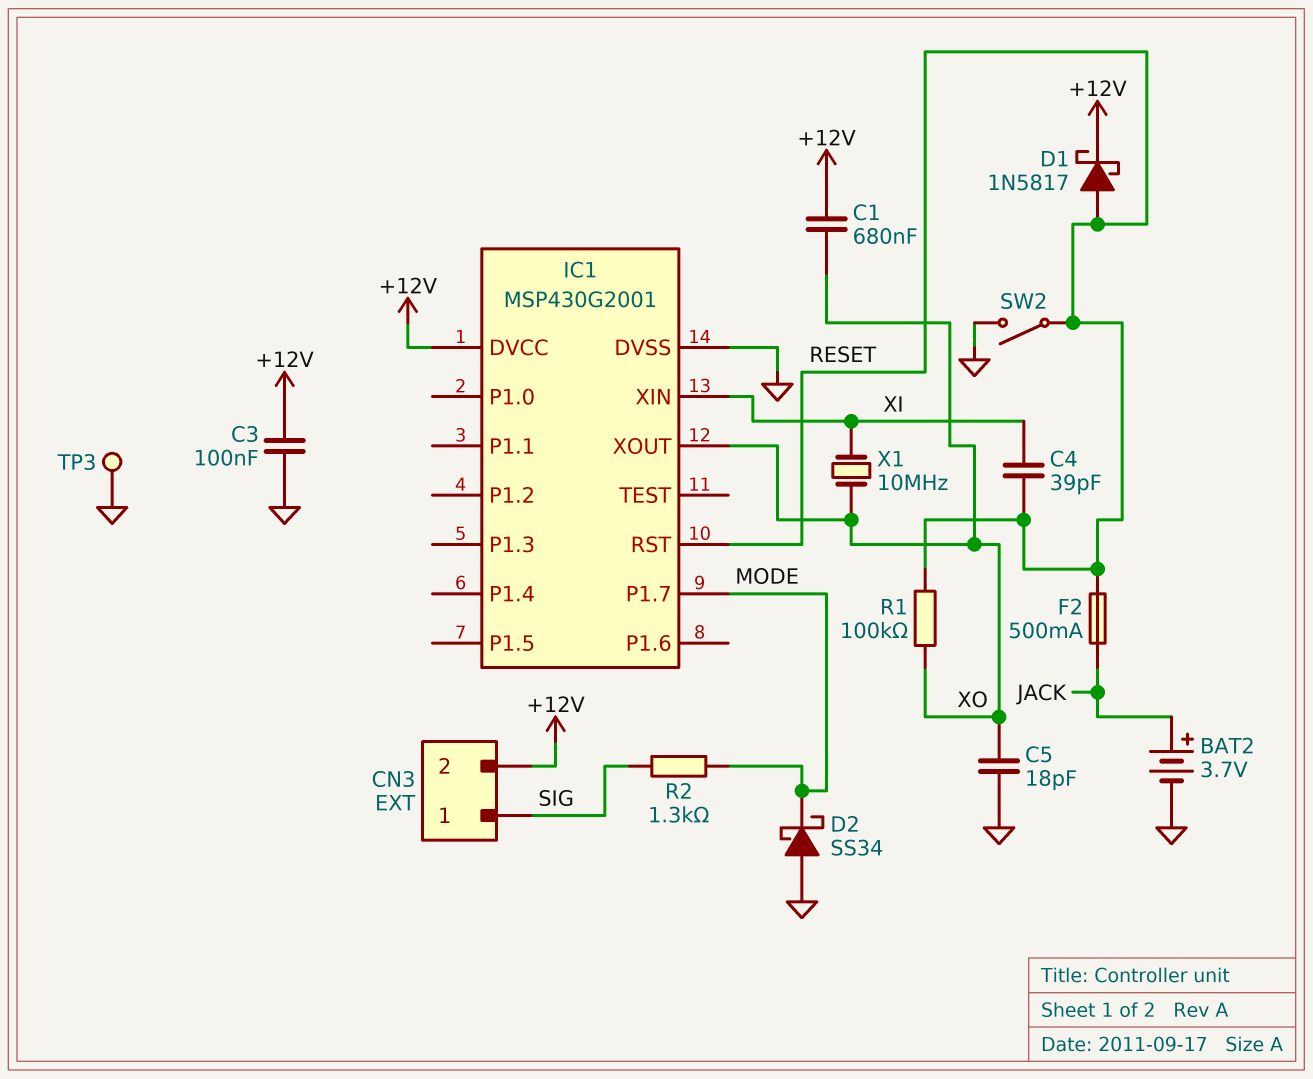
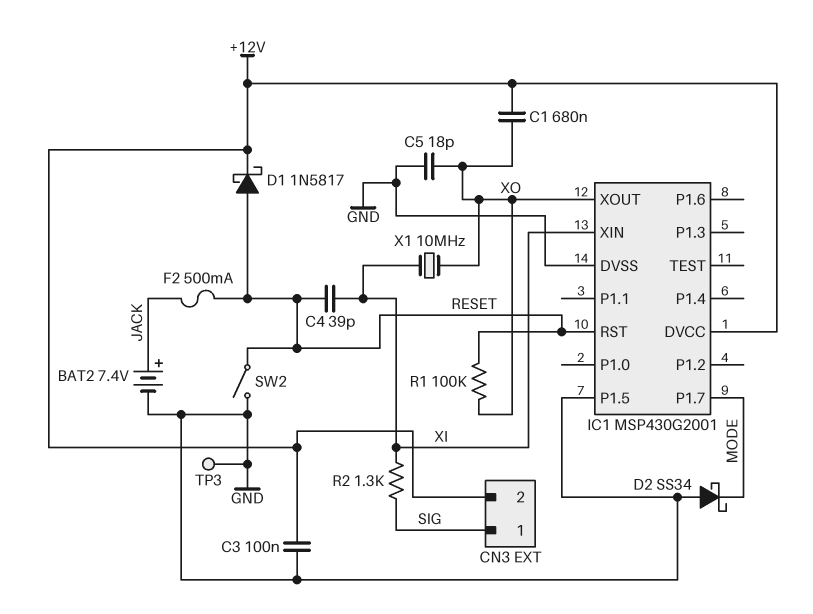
BAT2: 3.7V (plus JACK, minus GND) -> 7.4V (plus JACK, minus GND)
IC1 pin P1.5: none -> GND
R2: 1.3k (MODE, SIG) -> 1.3k (SIG, XI)

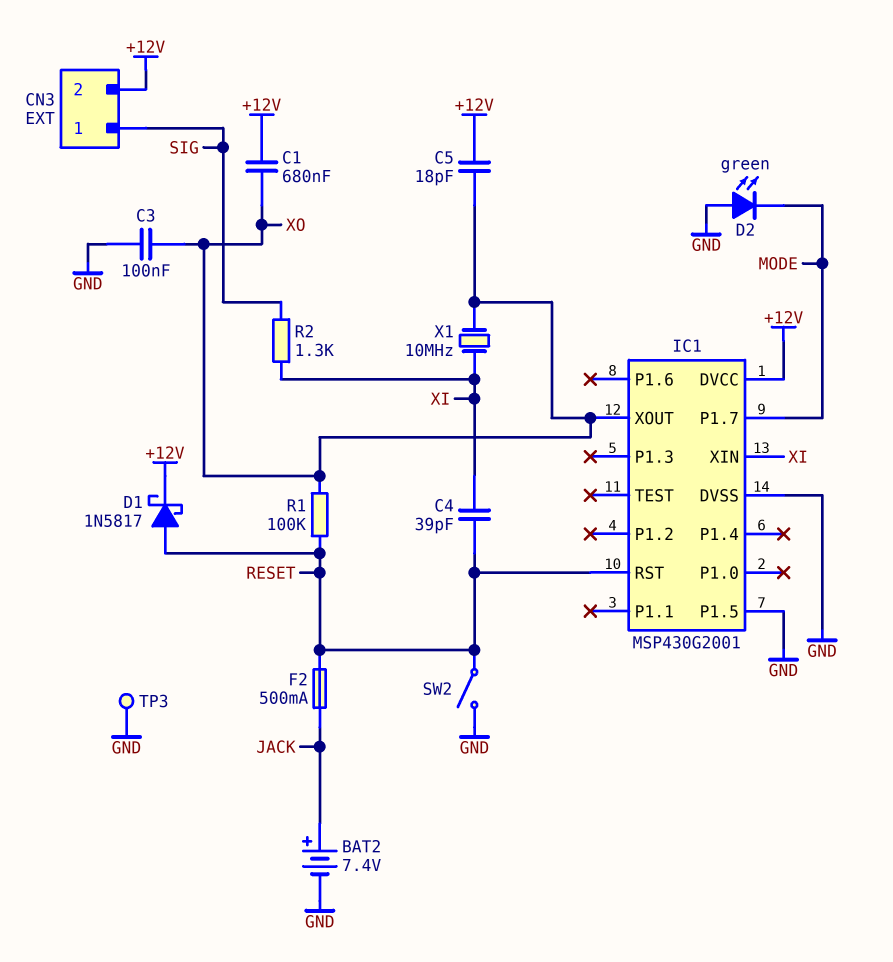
C3: 100nF (+12V, GND) -> 100nF (GND, XO)
C5: 18pF (GND, XO) -> 18pF (+12V, XO)
D2: schottky SS34 (A GND, K MODE) -> LED green (A GND, K MODE)

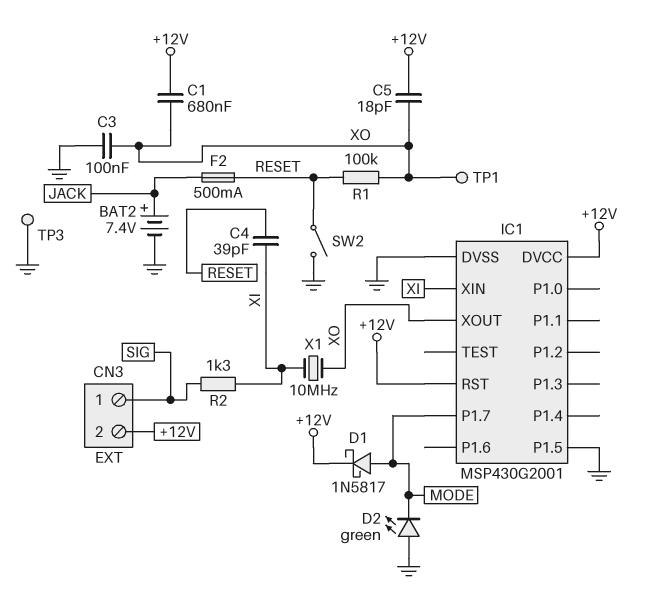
D1: schottky 1N5817 (A RESET, K +12V) -> schottky 1N5817 (A MODE, K +12V)
IC1 pin RST: RESET -> +12V
TP1: none -> test point (XO)

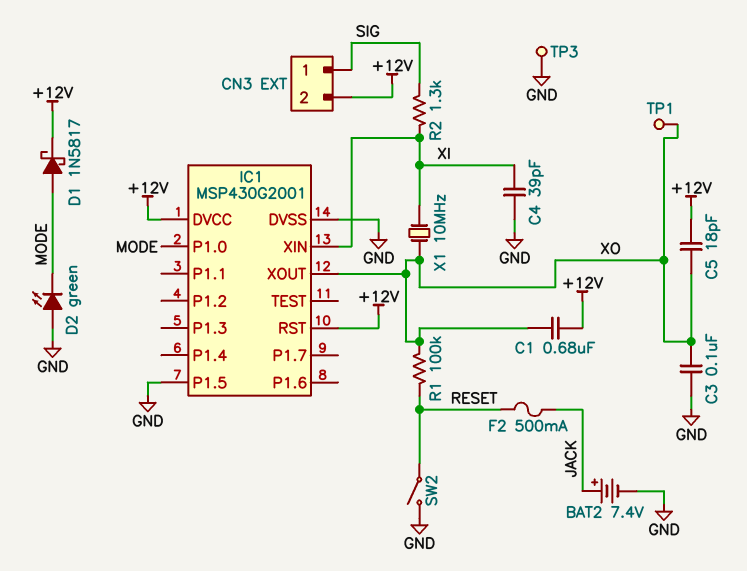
C4: 39pF (RESET, XI) -> 39pF (GND, XI)
IC1 pin P1.0: none -> MODE
IC1 pin P1.7: MODE -> none

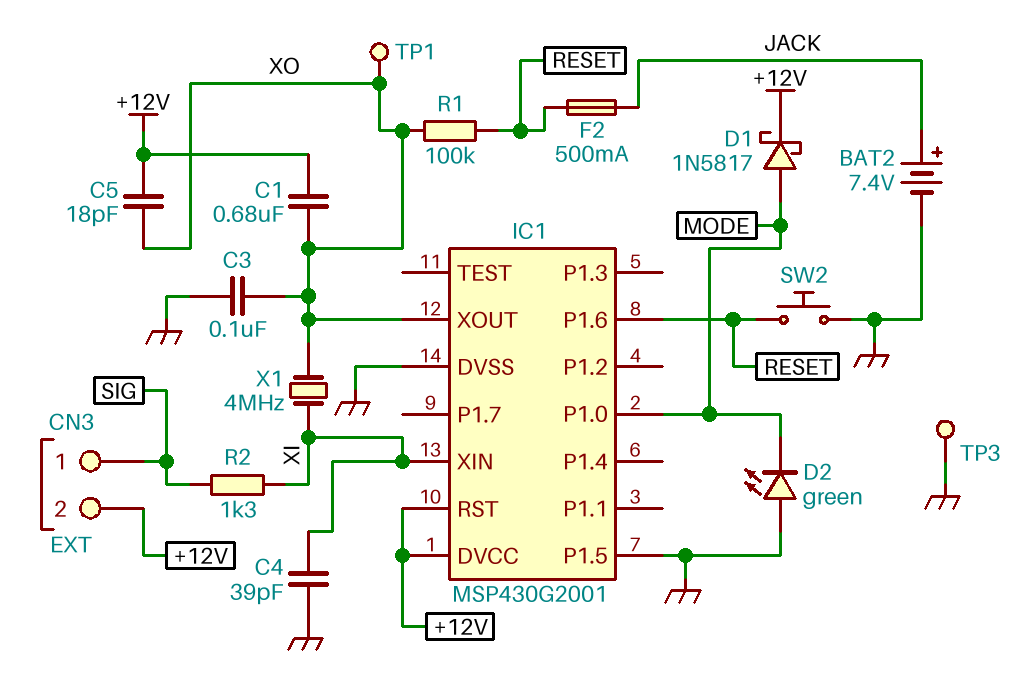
IC1 pin P1.6: none -> RESET
SW2: switch (GND, RESET) -> button (GND, RESET)
X1: 10MHz (XI, XO) -> 4MHz (XI, XO)

